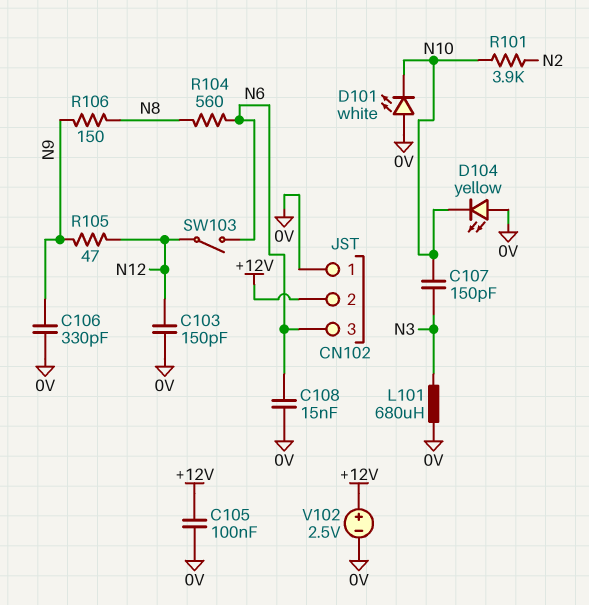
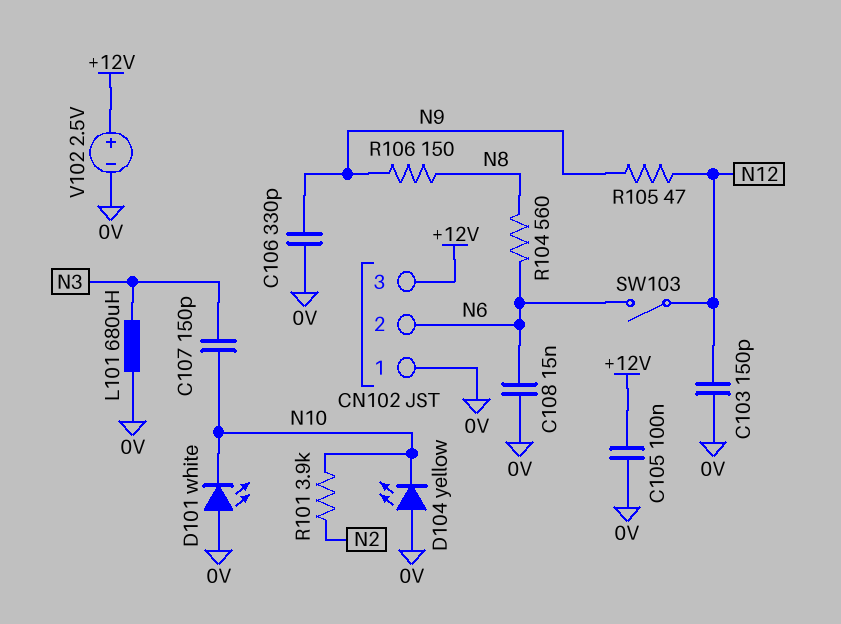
CN102 pin 2: +12V -> N6
CN102 pin 3: N6 -> +12V

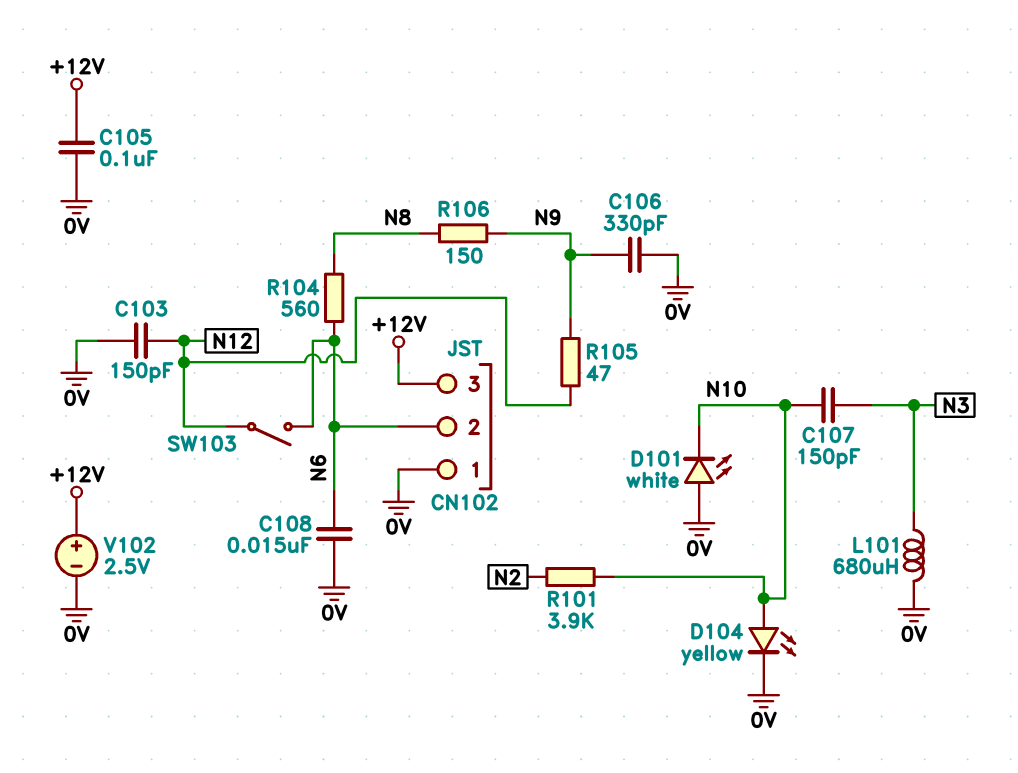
D104: LED yellow (A 0V, K N10) -> LED yellow (A N10, K 0V)

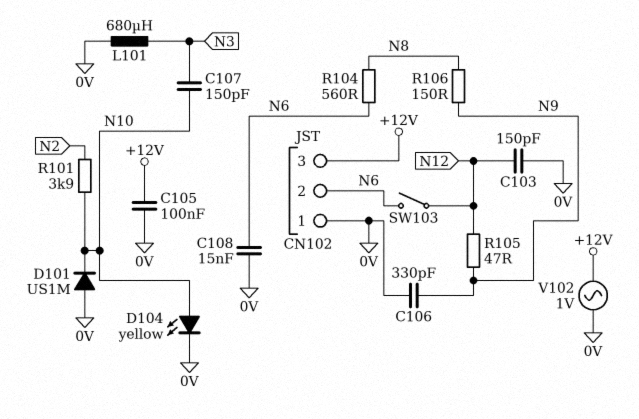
D101: LED white (A 0V, K N10) -> diode US1M (A 0V, K N10)
V102: 2.5V (plus +12V, minus 0V) -> AC 1V (+12V, 0V)

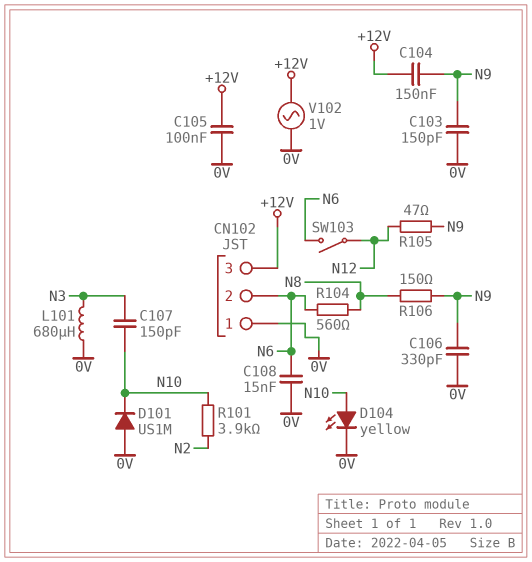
C103: 150pF (0V, N12) -> 150pF (0V, N9)
C104: none -> 150nF (+12V, N9)

